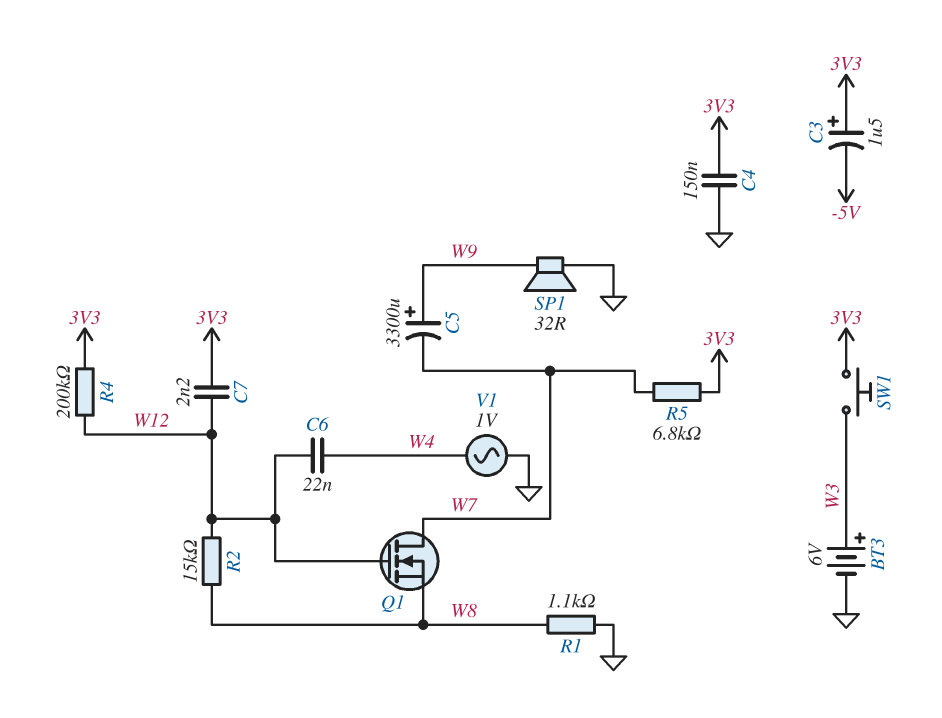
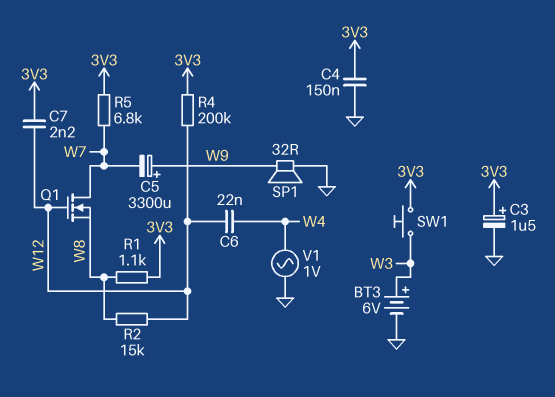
C3: 1.5uF (plus 3V3, minus -5V) -> 1.5uF (plus 3V3, minus GND)
R1: 1.1k (GND, W8) -> 1.1k (3V3, W8)

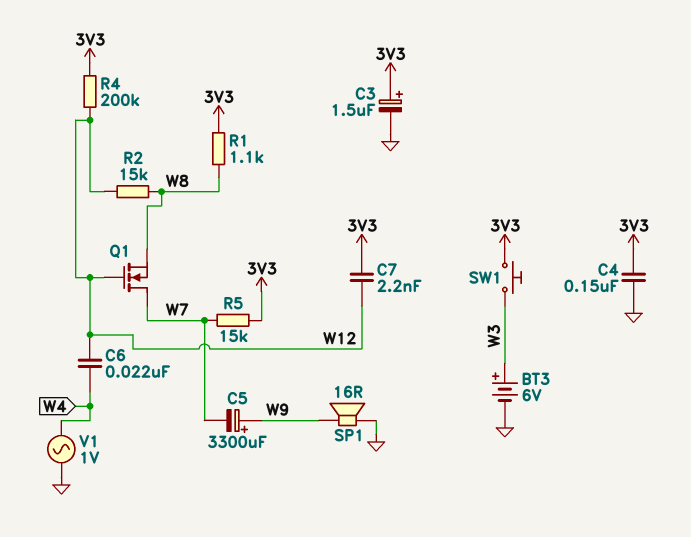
R5: 6.8k (3V3, W7) -> 15k (3V3, W7)
SP1: speaker 32R (GND, W9) -> speaker 16R (GND, W9)

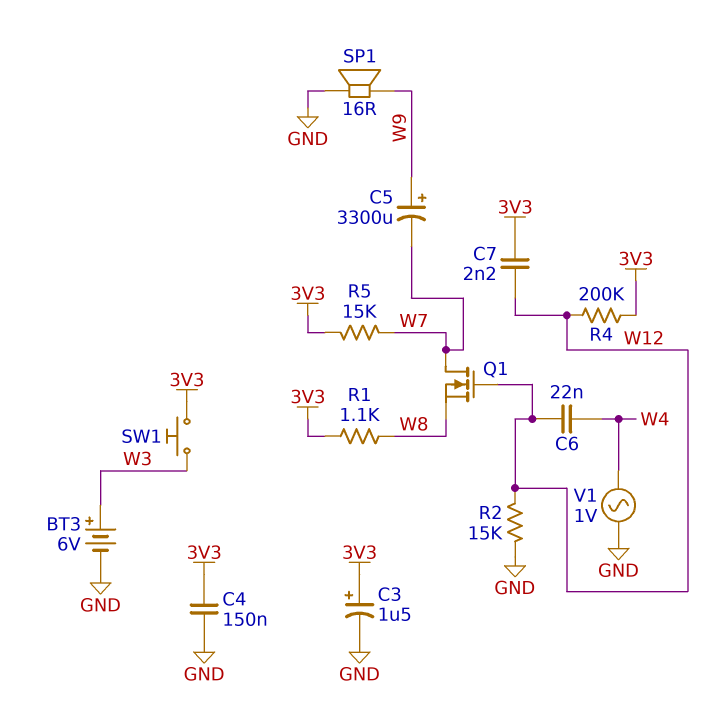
R2: 15k (W8, W12) -> 15k (GND, W12)

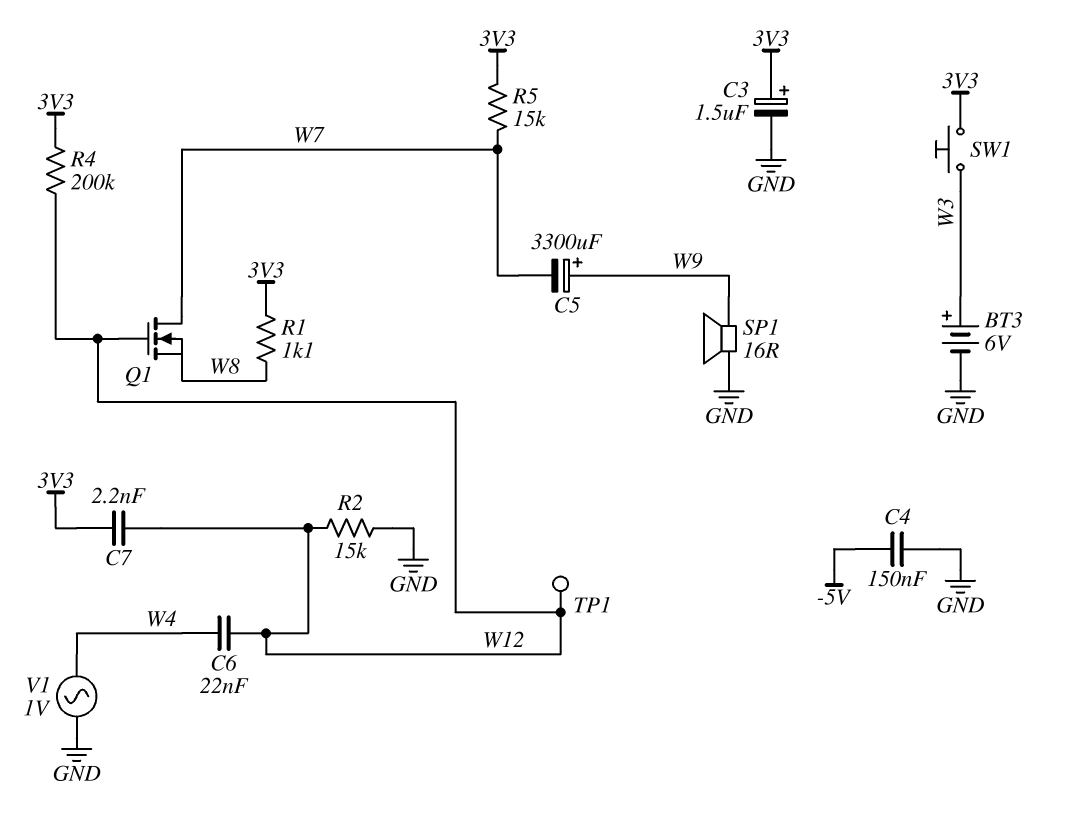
C4: 150nF (3V3, GND) -> 150nF (-5V, GND)
TP1: none -> test point (W12)

